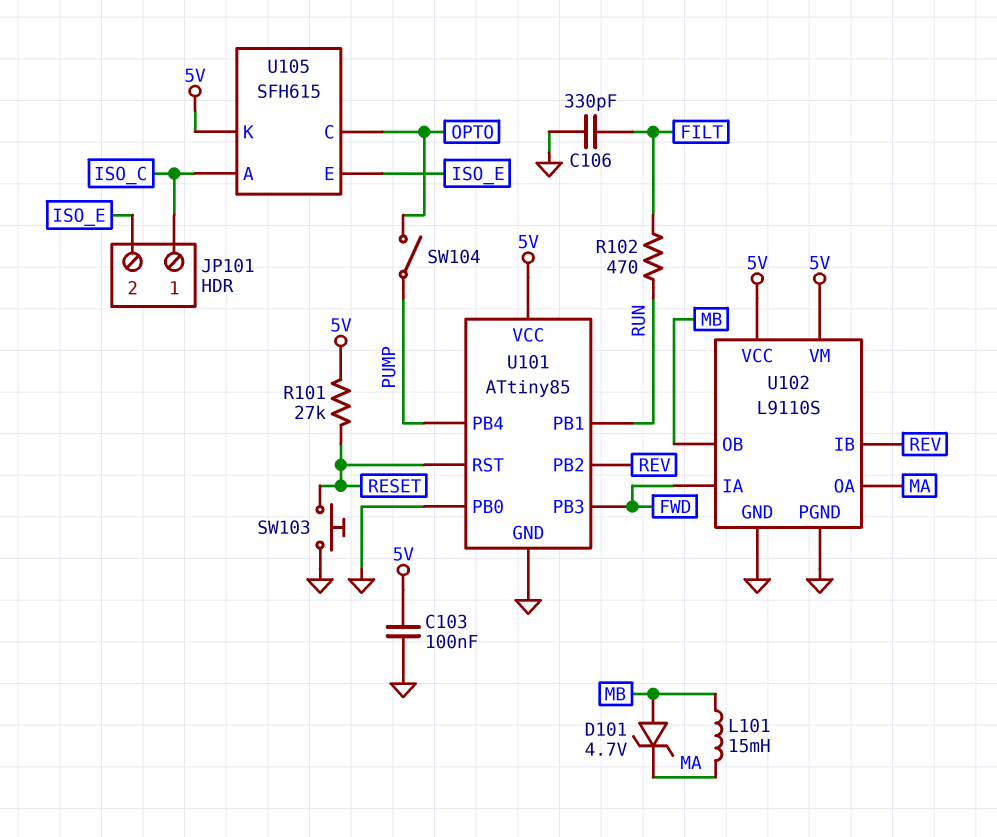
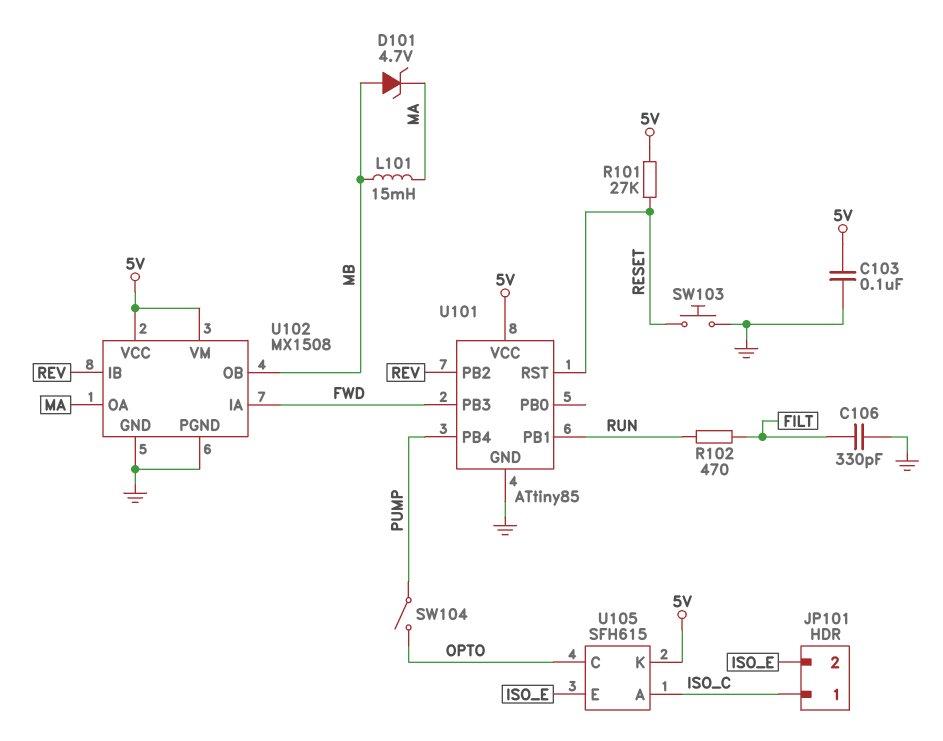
U101 pin PB0: GND -> none
U102: L9110S -> MX1508

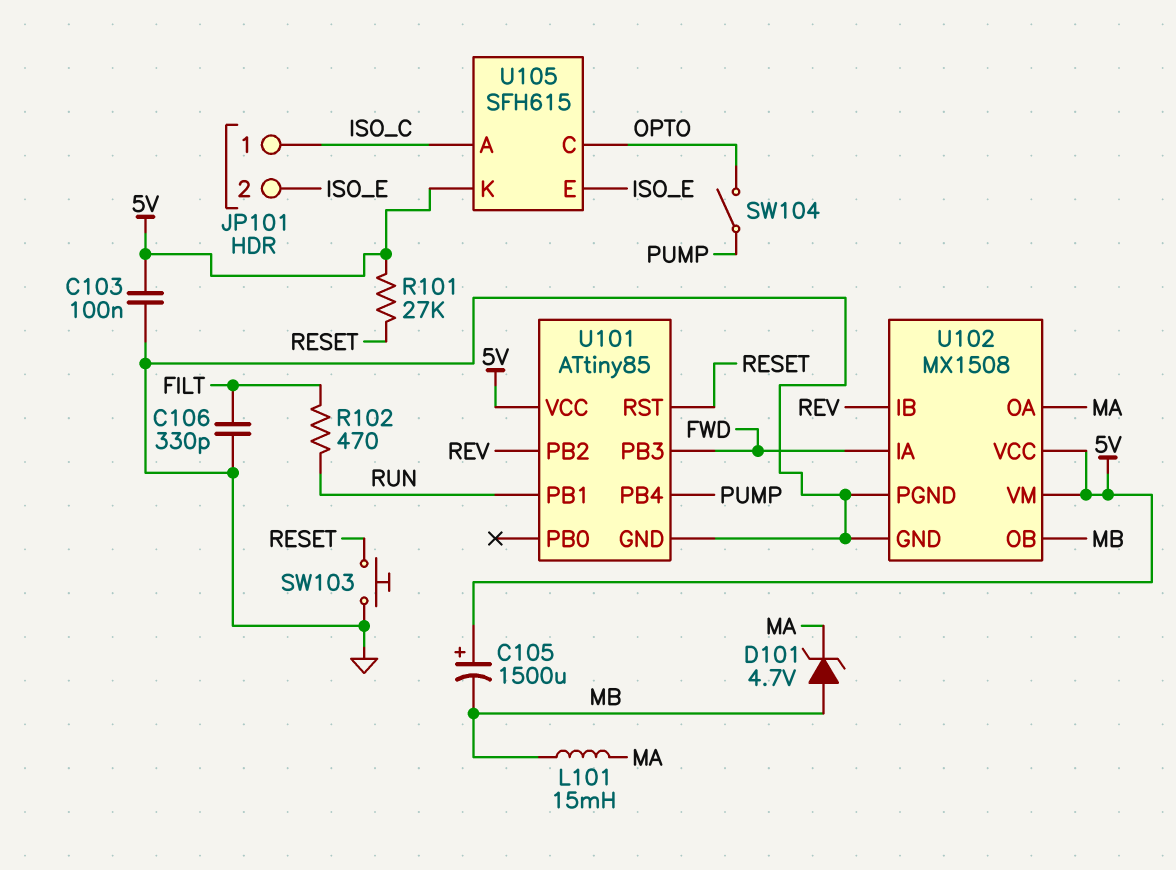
C105: none -> 1500uF (plus 5V, minus MB)

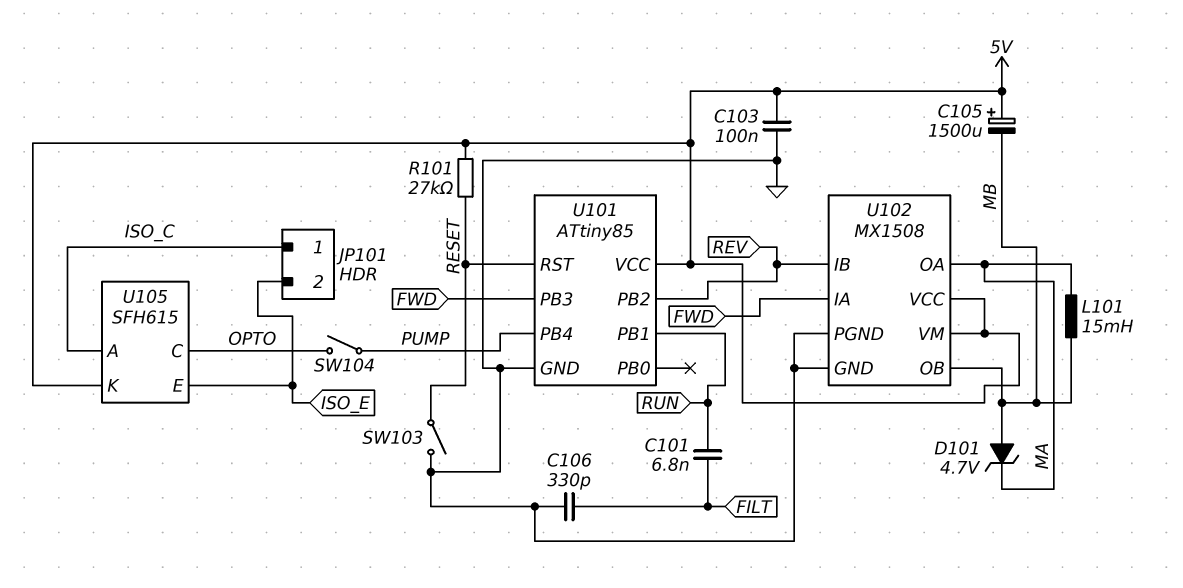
C101: none -> 6.8nF (FILT, RUN)
R102: 470 (FILT, RUN) -> none
SW103: button (GND, RESET) -> switch (GND, RESET)

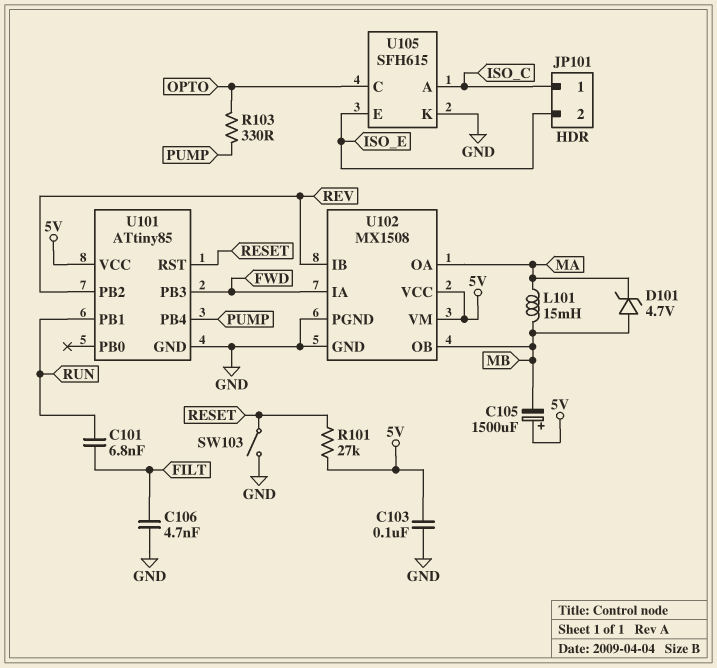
C106: 330pF (FILT, GND) -> 4.7nF (FILT, GND)
R103: none -> 330 (OPTO, PUMP)
SW104: switch (OPTO, PUMP) -> none
U105 pin K: 5V -> GND

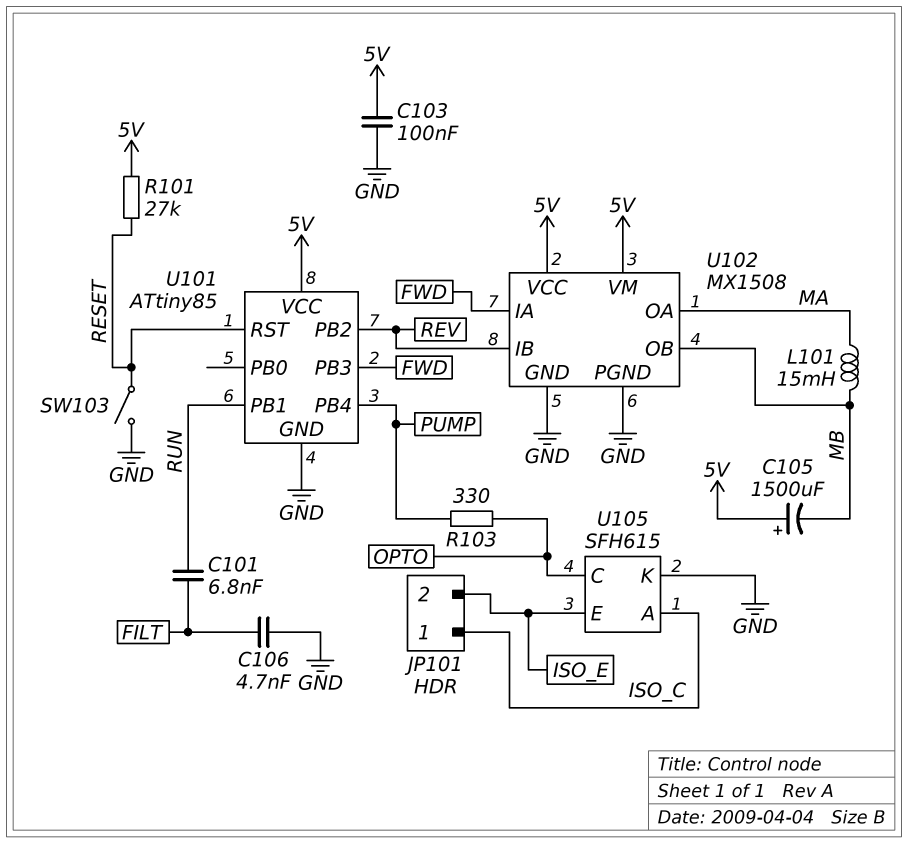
D101: zener 4.7V (A MB, K MA) -> none

